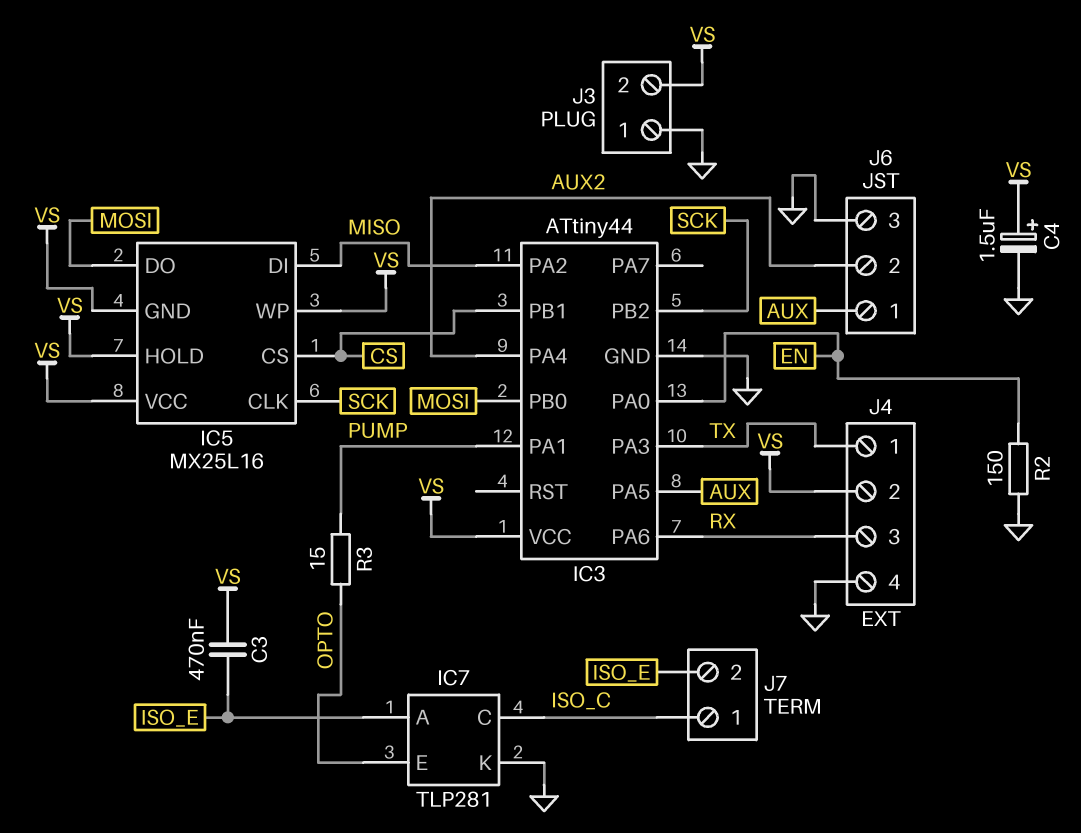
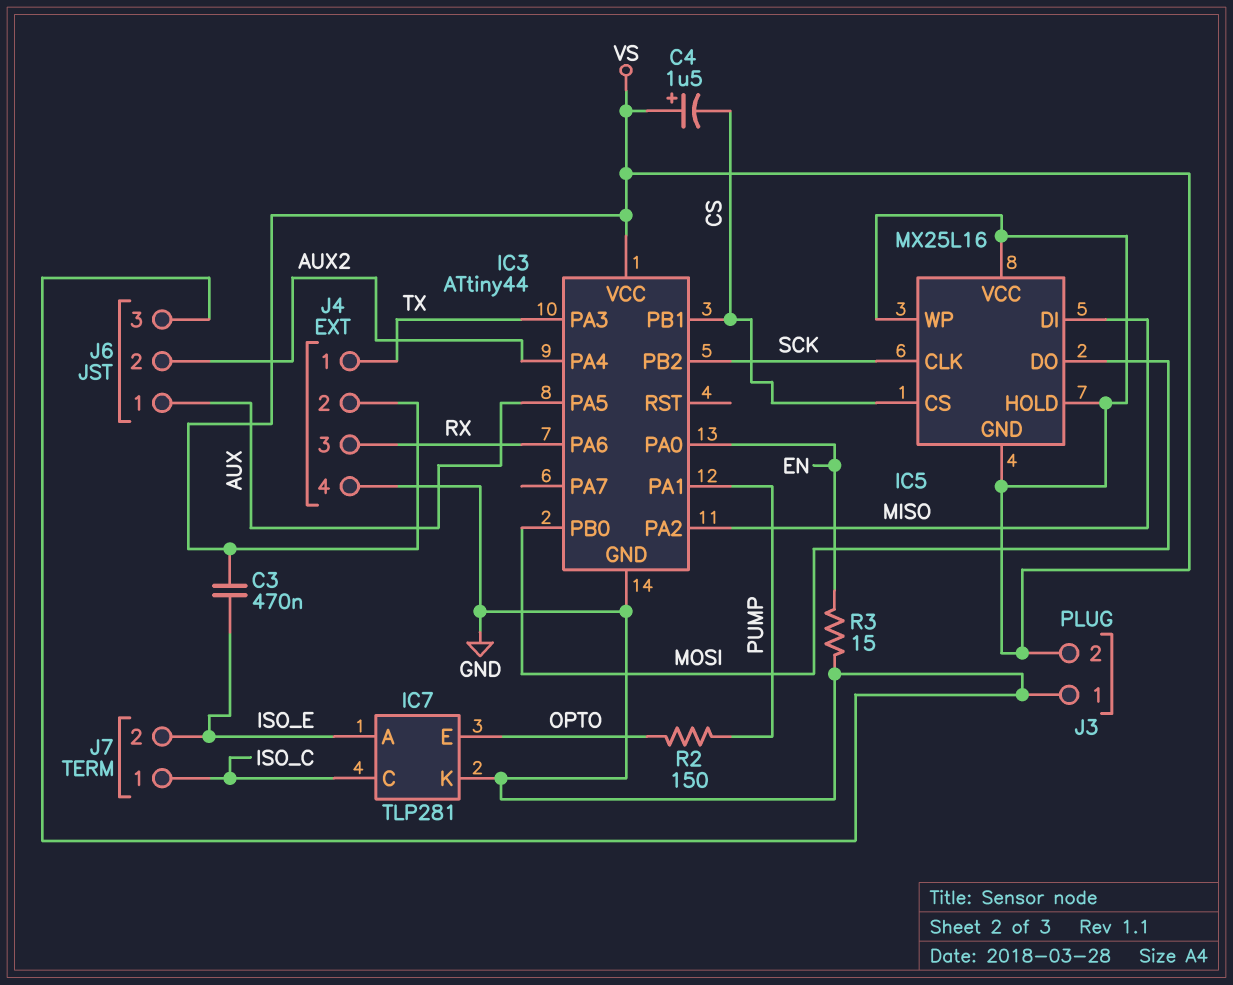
C4: 1.5uF (plus VS, minus GND) -> 1.5uF (plus VS, minus CS)
R2: 150 (EN, GND) -> 150 (OPTO, PUMP)
R3: 15 (OPTO, PUMP) -> 15 (EN, GND)

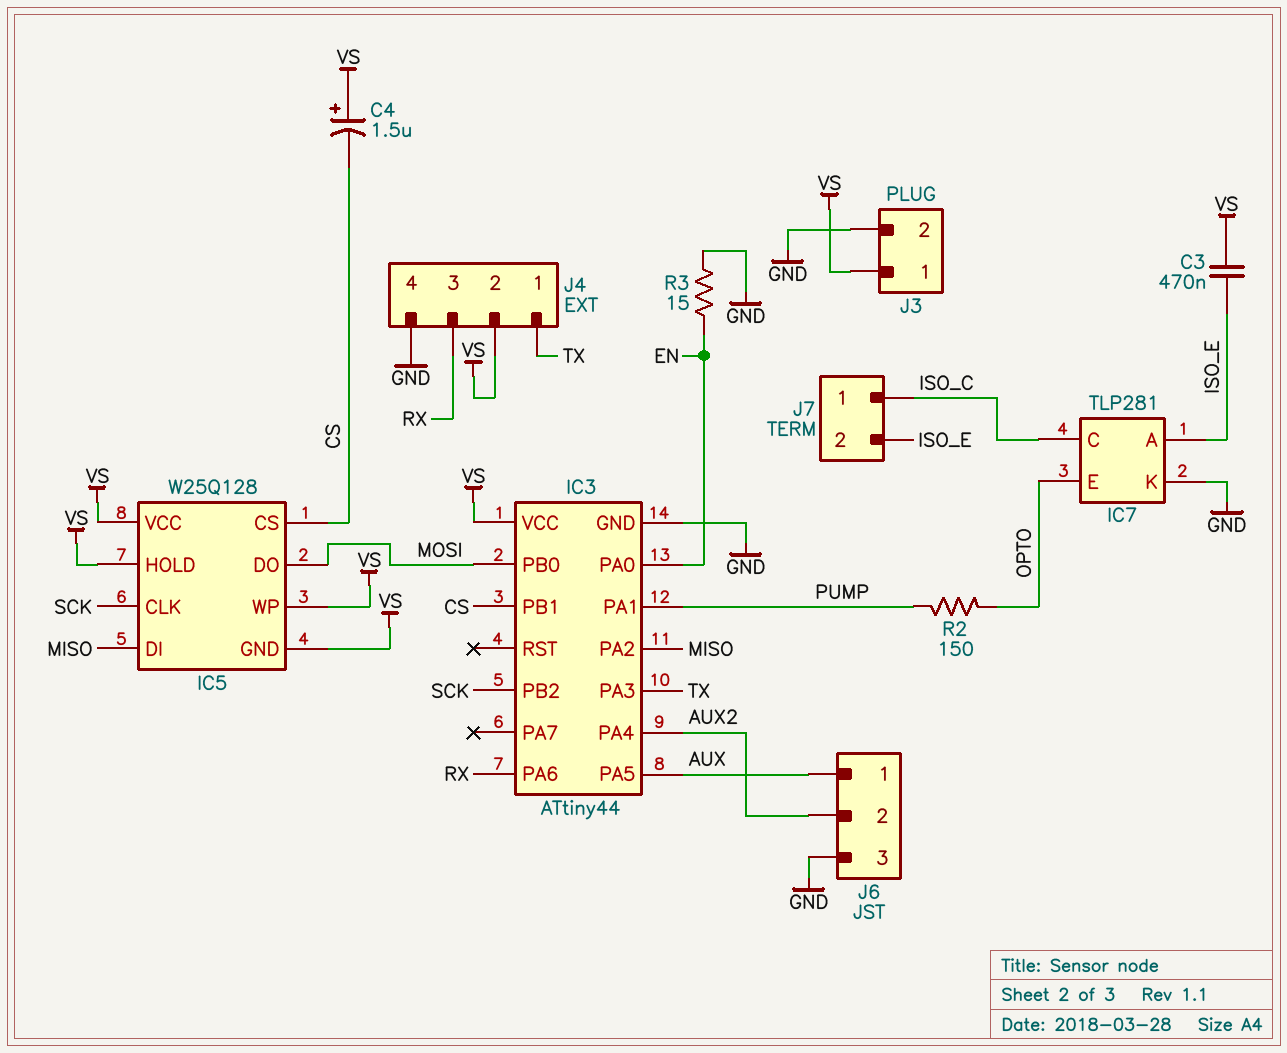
IC5: MX25L16 -> W25Q128
J3 pin 1: GND -> VS
J3 pin 2: VS -> GND

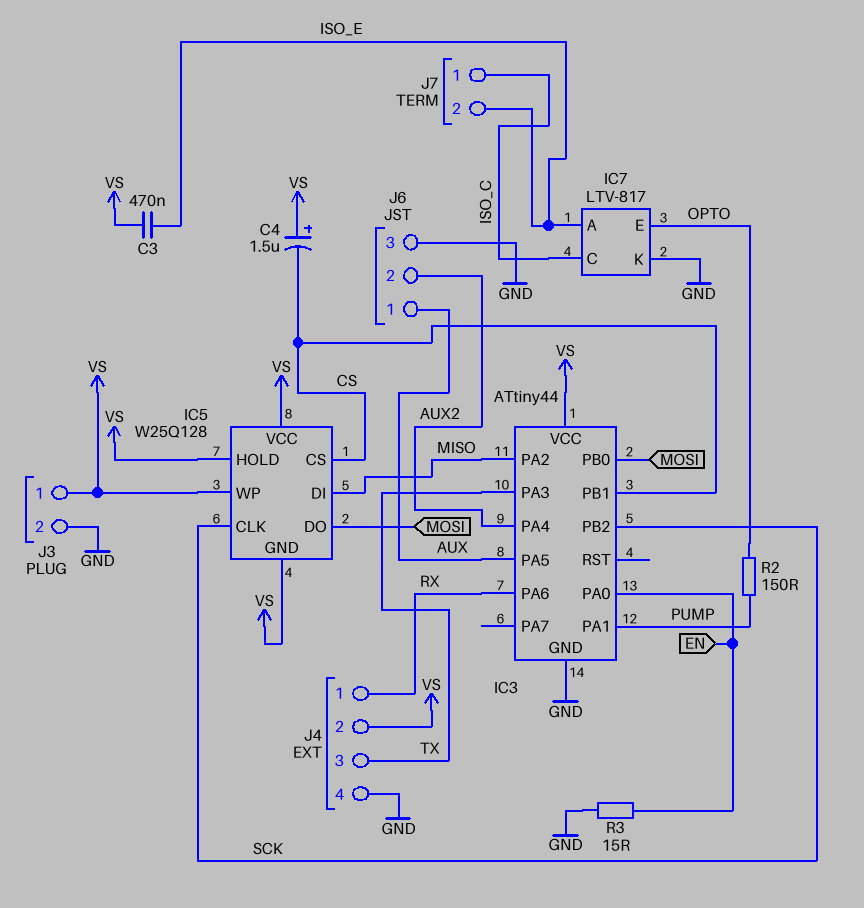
IC7: TLP281 -> LTV-817
J4 pin 1: TX -> RX
J4 pin 3: RX -> TX

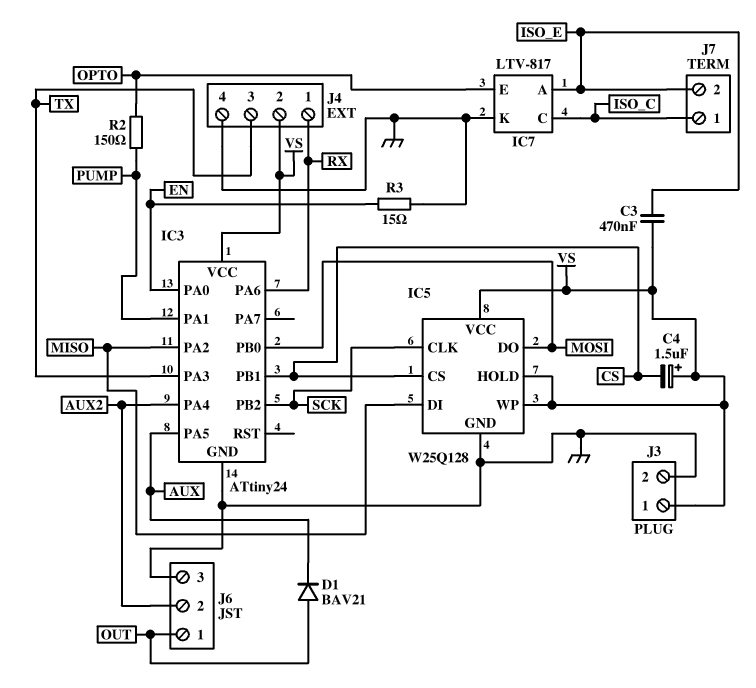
D1: none -> diode BAV21 (A OUT, K AUX)
IC3: ATtiny44 -> ATtiny24
IC5 pin GND: VS -> GND
J6 pin 1: AUX -> OUT

